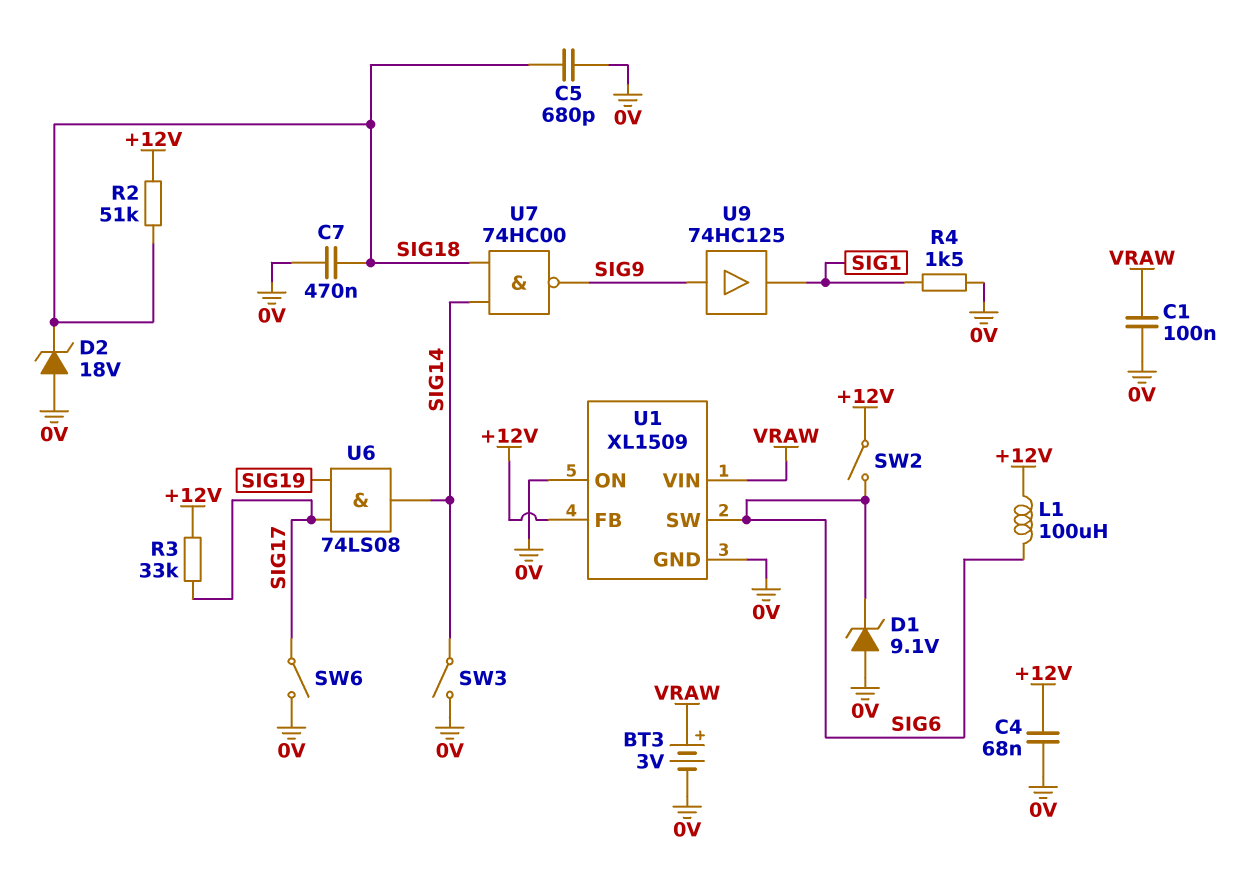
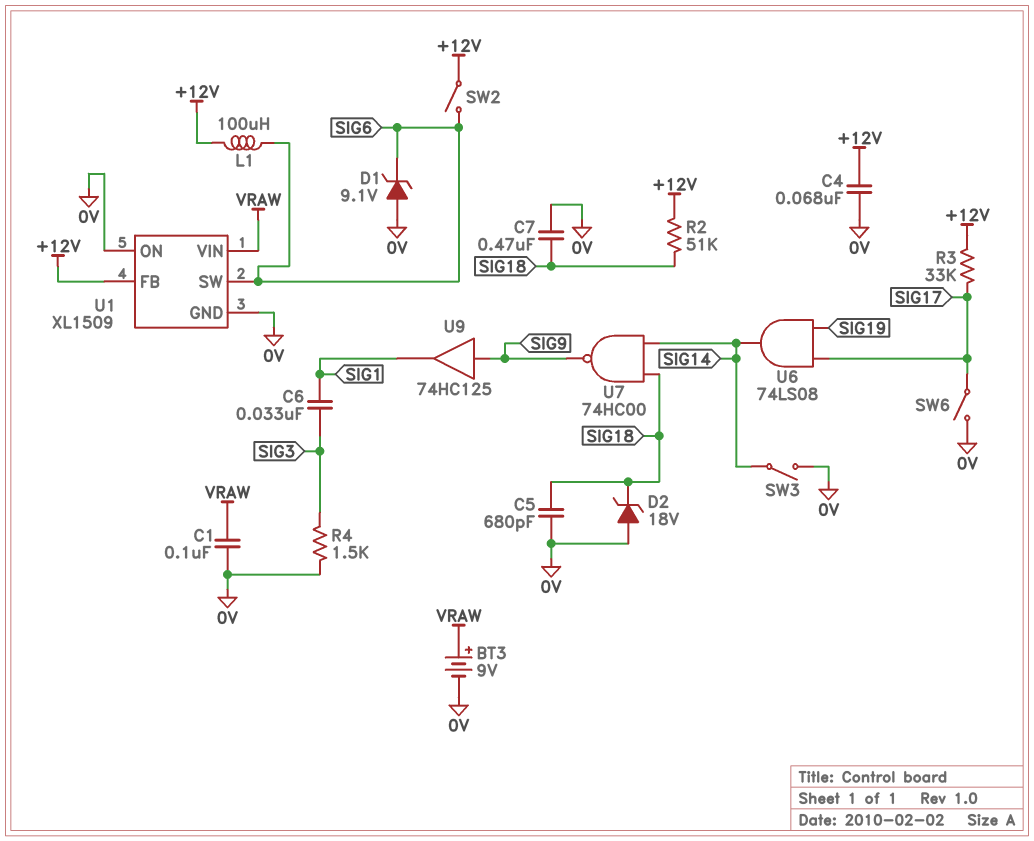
BT3: 3V (plus VRAW, minus 0V) -> 9V (plus VRAW, minus 0V)
C6: none -> 33nF (SIG1, SIG3)
R4: 1.5k (0V, SIG1) -> 1.5k (0V, SIG3)

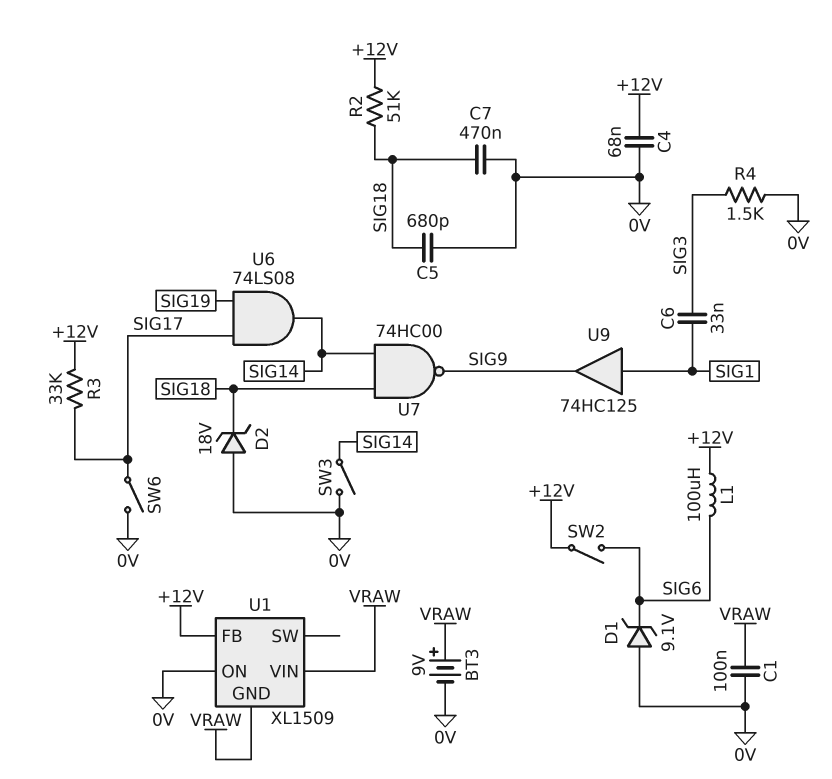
U1 pin GND: 0V -> VRAW
U1 pin SW: SIG6 -> none
U9: buffer 74HC125 (in SIG9, out SIG1) -> buffer 74HC125 (in SIG1, out SIG9)

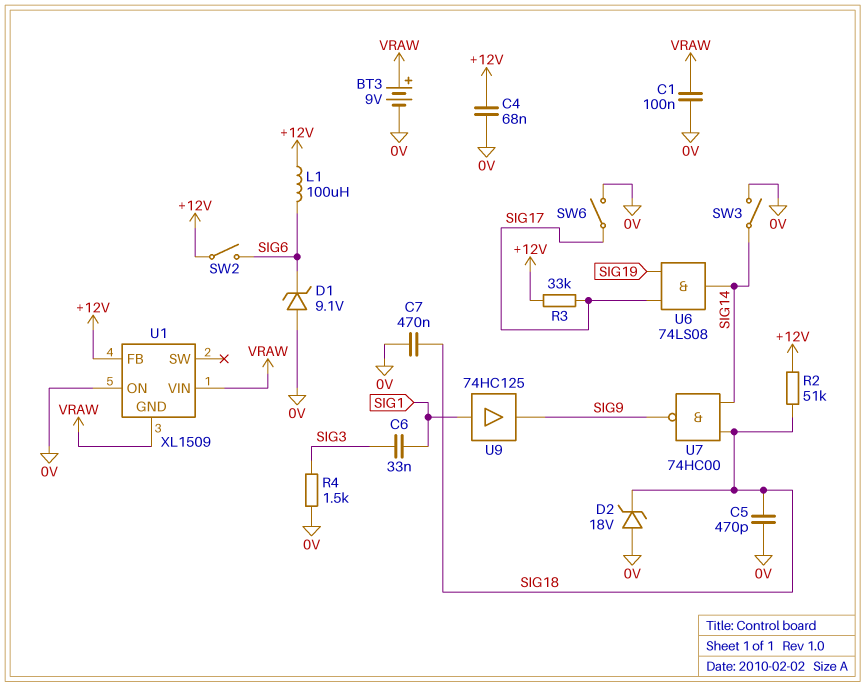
C5: 680pF (0V, SIG18) -> 470pF (0V, SIG18)

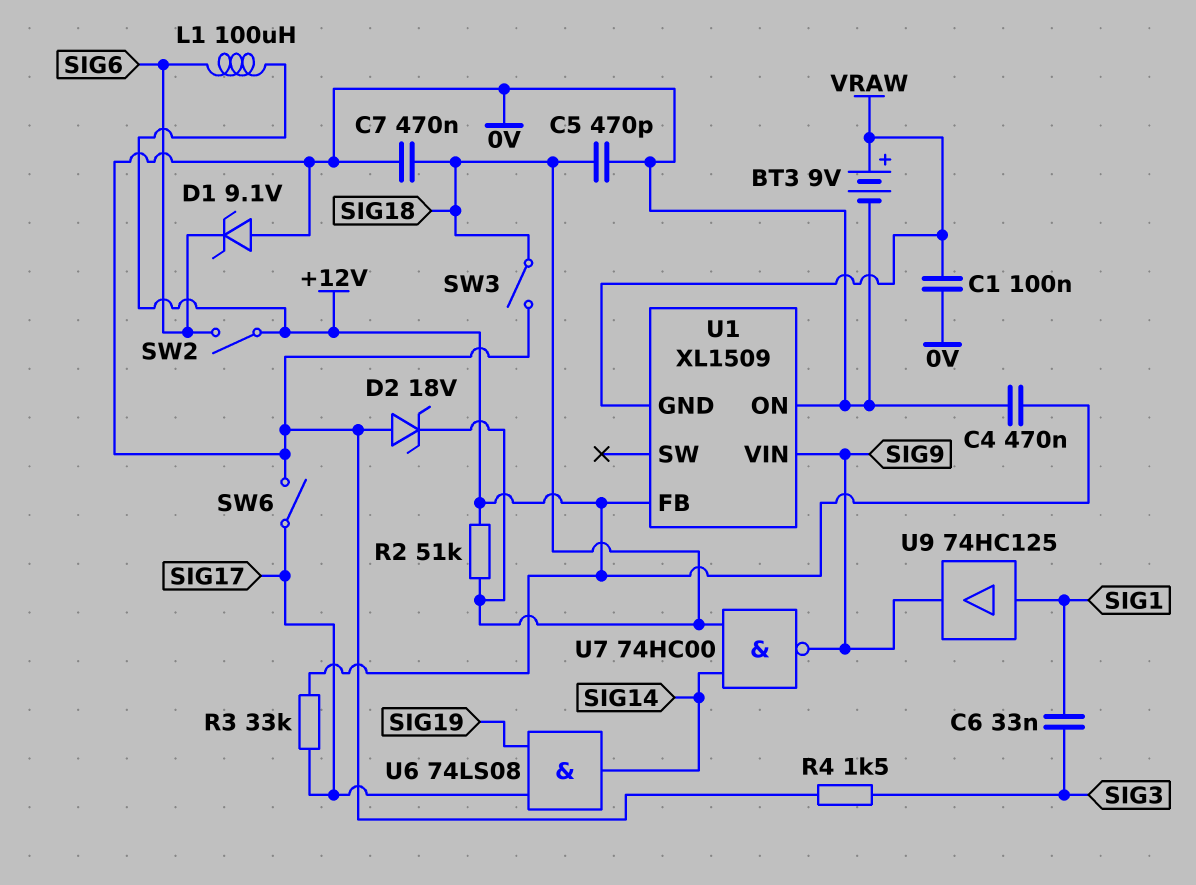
C4: 68nF (+12V, 0V) -> 470nF (+12V, 0V)
SW3: switch (0V, SIG14) -> switch (0V, SIG18)
U1 pin VIN: VRAW -> SIG9

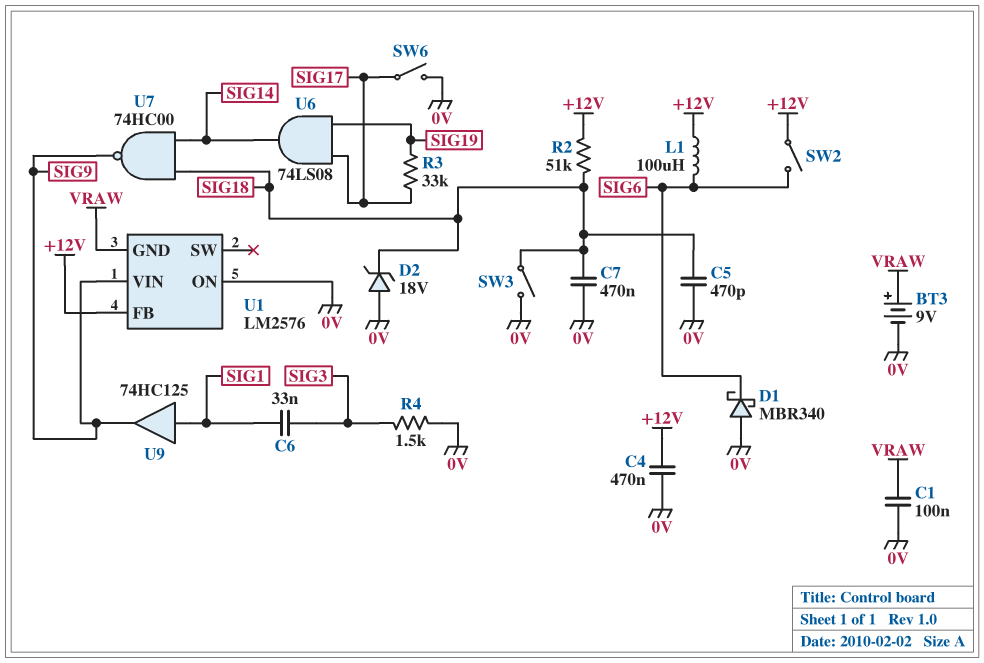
D1: zener 9.1V (A 0V, K SIG6) -> schottky MBR340 (A 0V, K SIG6)
R3: 33k (+12V, SIG17) -> 33k (SIG17, SIG19)
U1: XL1509 -> LM2576

